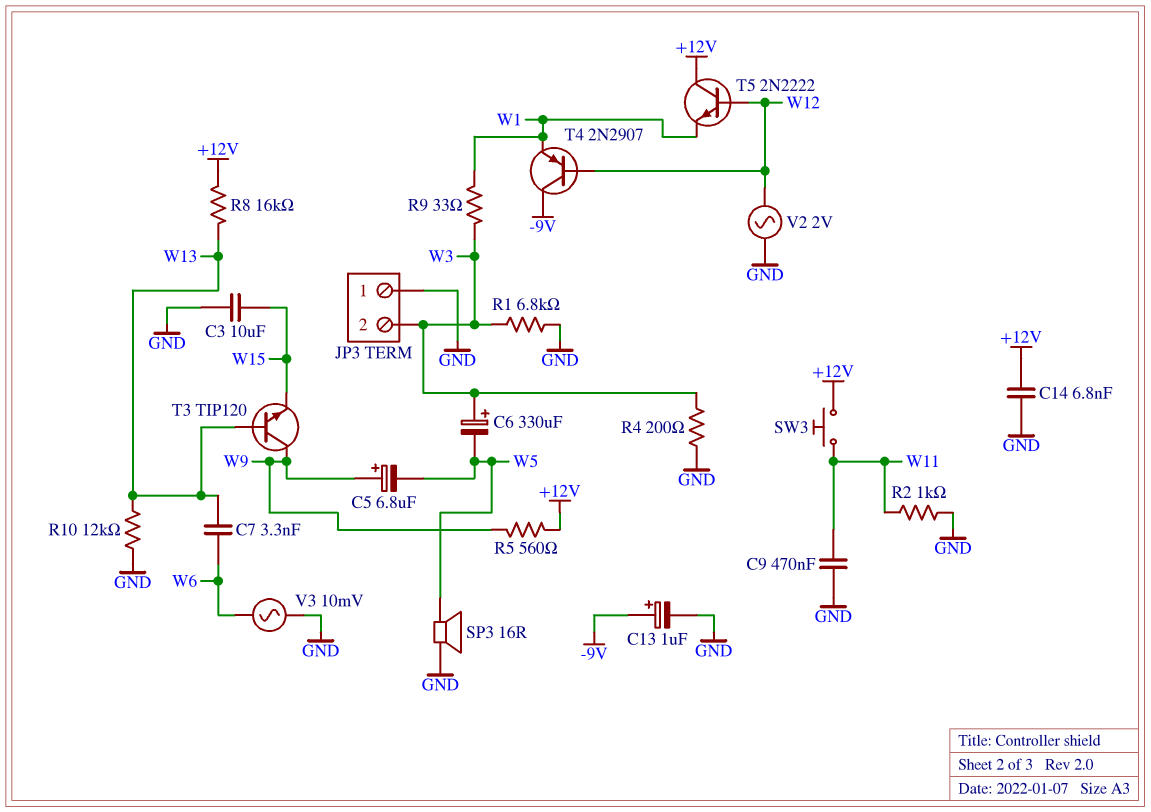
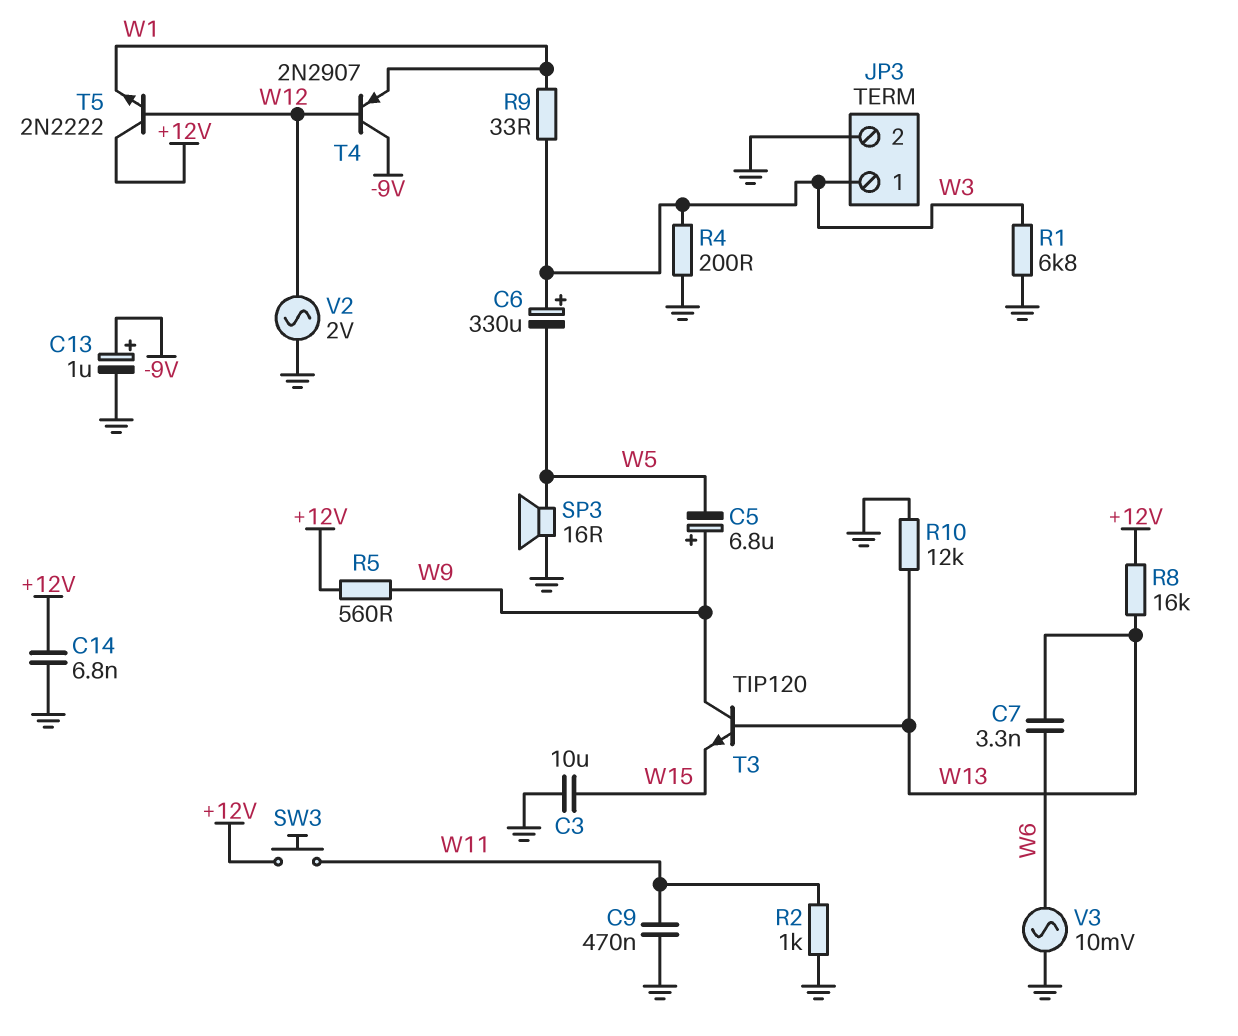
JP3 pin 1: GND -> W3
JP3 pin 2: W3 -> GND

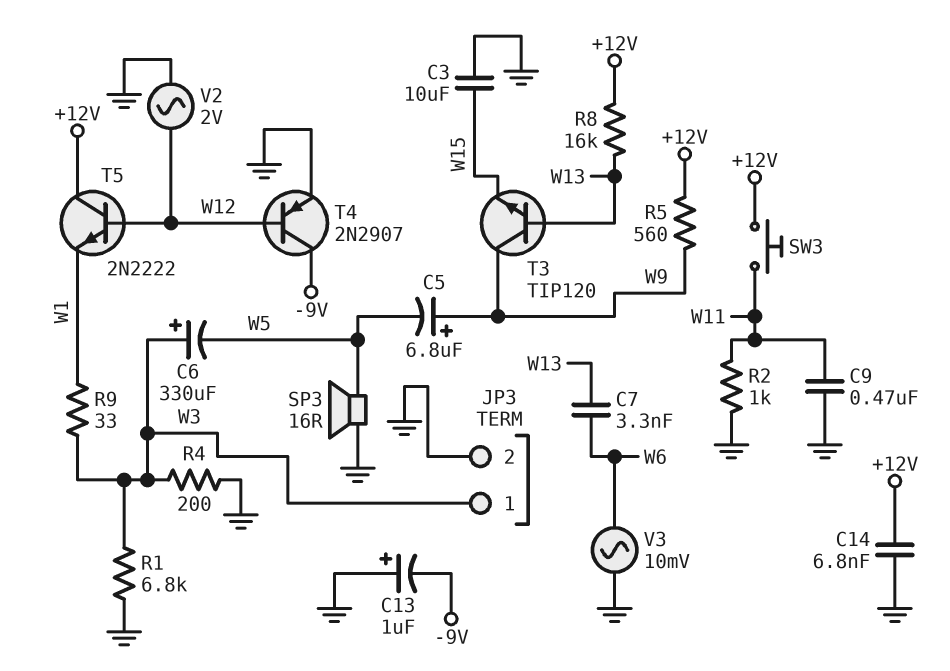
C13: 1uF (plus -9V, minus GND) -> 1uF (plus GND, minus -9V)
R10: 12k (GND, W13) -> none
T4: PNP 2N2907 (B W12, C -9V, E W1) -> PNP 2N2907 (B W12, C -9V, E GND)

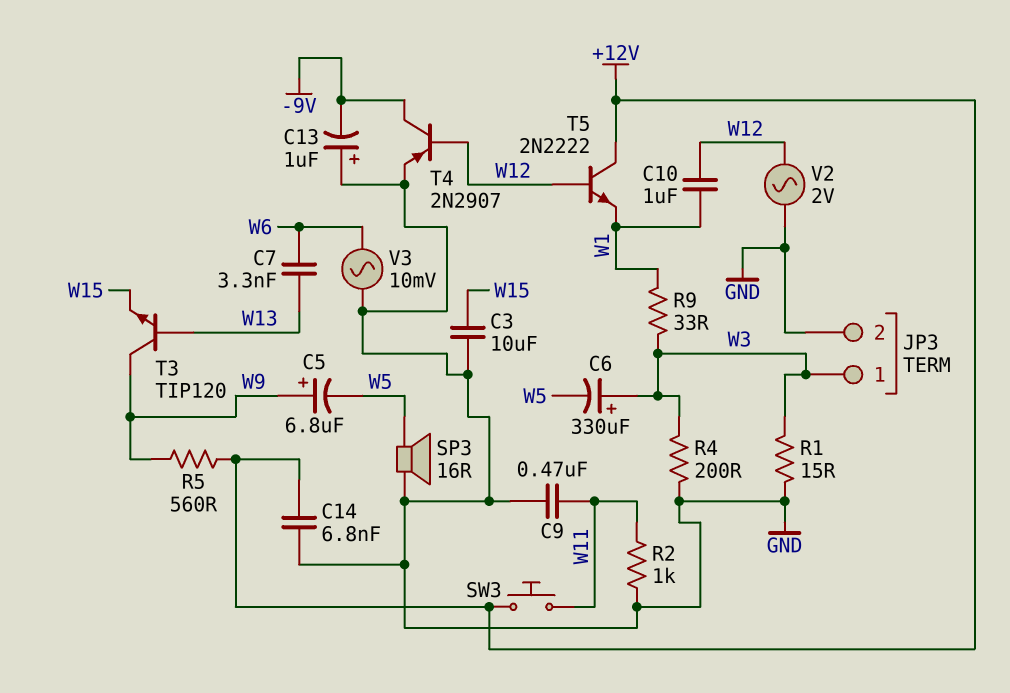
C10: none -> 1uF (W1, W12)
R1: 6.8k (GND, W3) -> 15 (GND, W3)
R8: 16k (+12V, W13) -> none

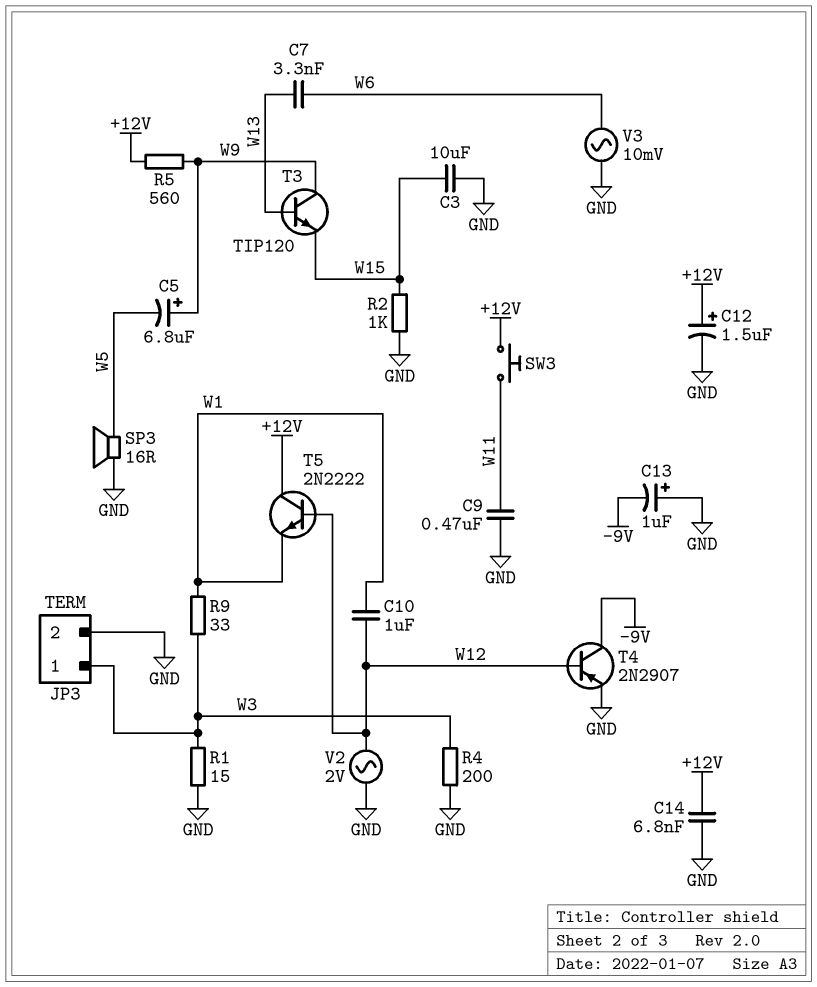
C6: 330uF (plus W3, minus W5) -> none
C12: none -> 1.5uF (plus +12V, minus GND)
R2: 1k (GND, W11) -> 1k (GND, W15)

